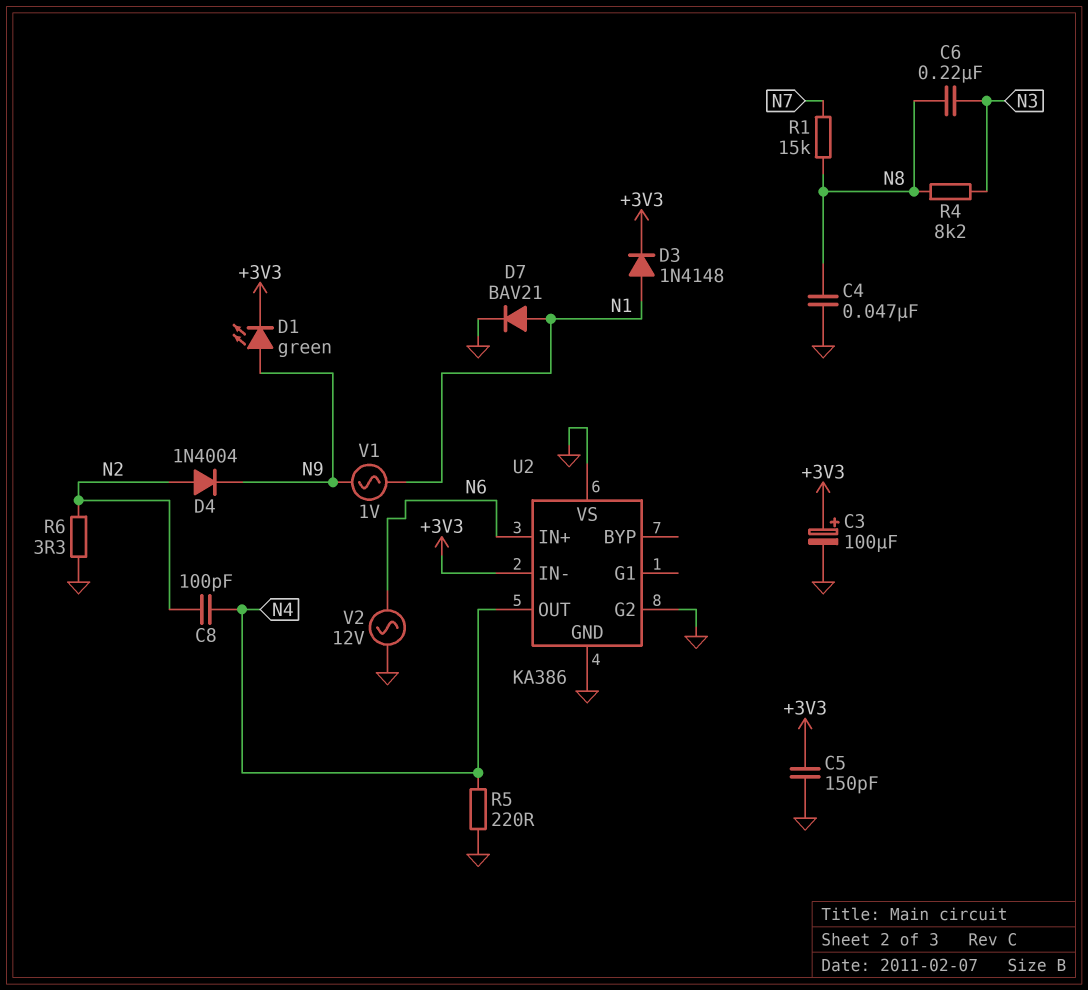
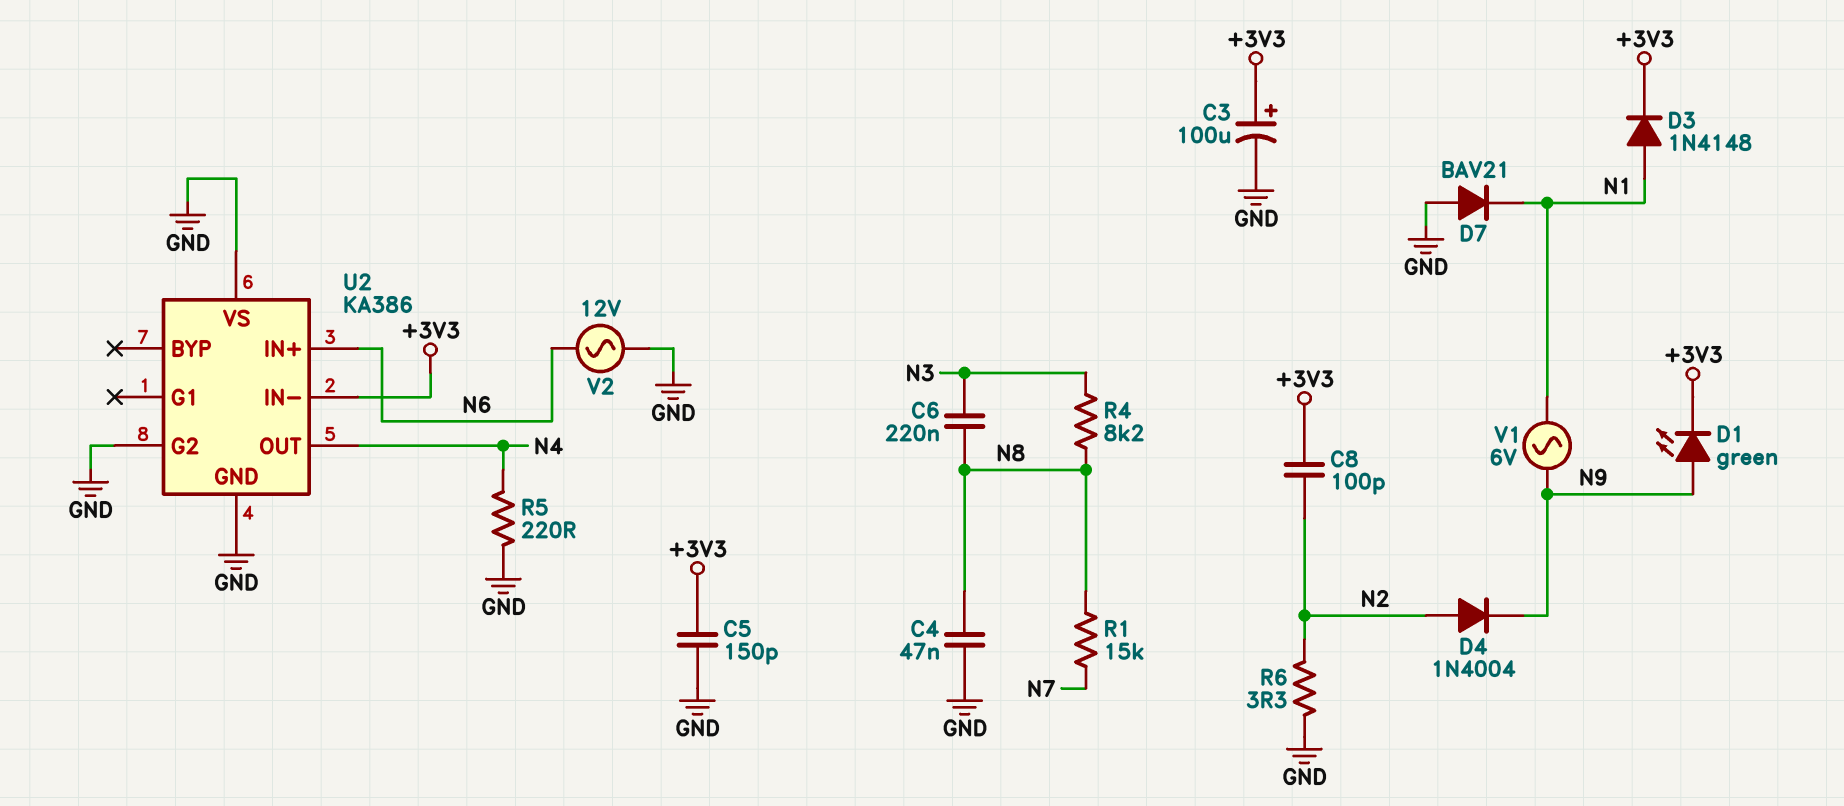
C8: 100pF (N2, N4) -> 100pF (+3V3, N2)
D7: diode BAV21 (A N1, K GND) -> diode BAV21 (A GND, K N1)
V1: AC 1V (N1, N9) -> AC 6V (N1, N9)

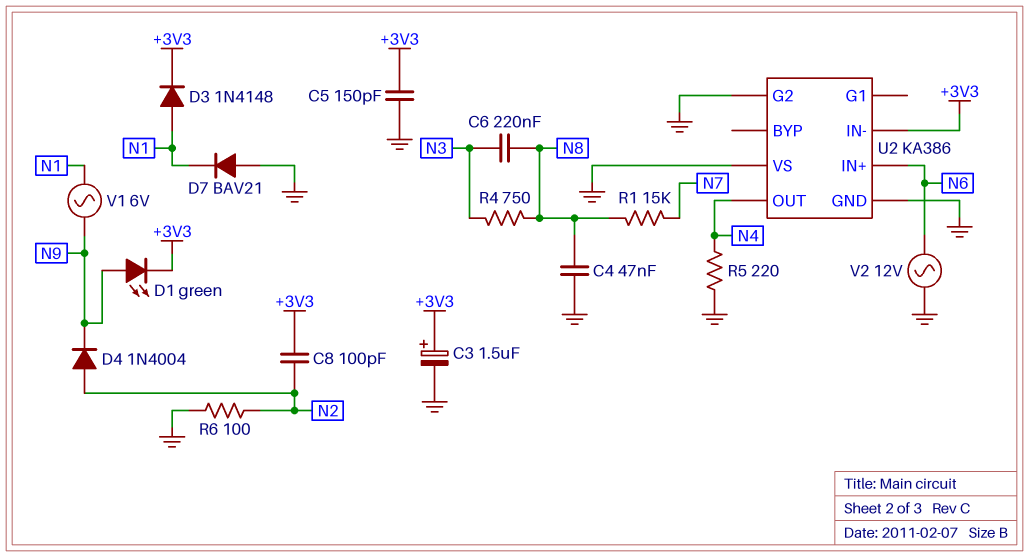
C3: 100uF (plus +3V3, minus GND) -> 1.5uF (plus +3V3, minus GND)
R4: 8.2k (N3, N8) -> 750 (N3, N8)
R6: 3.3 (GND, N2) -> 100 (GND, N2)

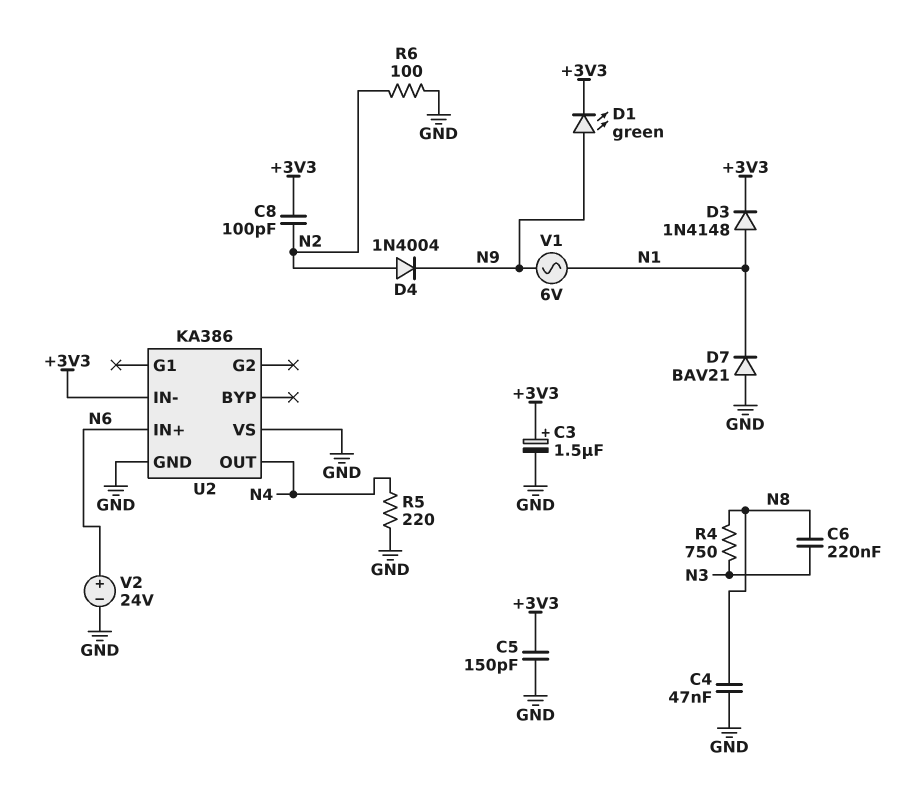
R1: 15k (N7, N8) -> none
U2 pin G2: GND -> none
V2: AC 12V (GND, N6) -> 24V (plus N6, minus GND)

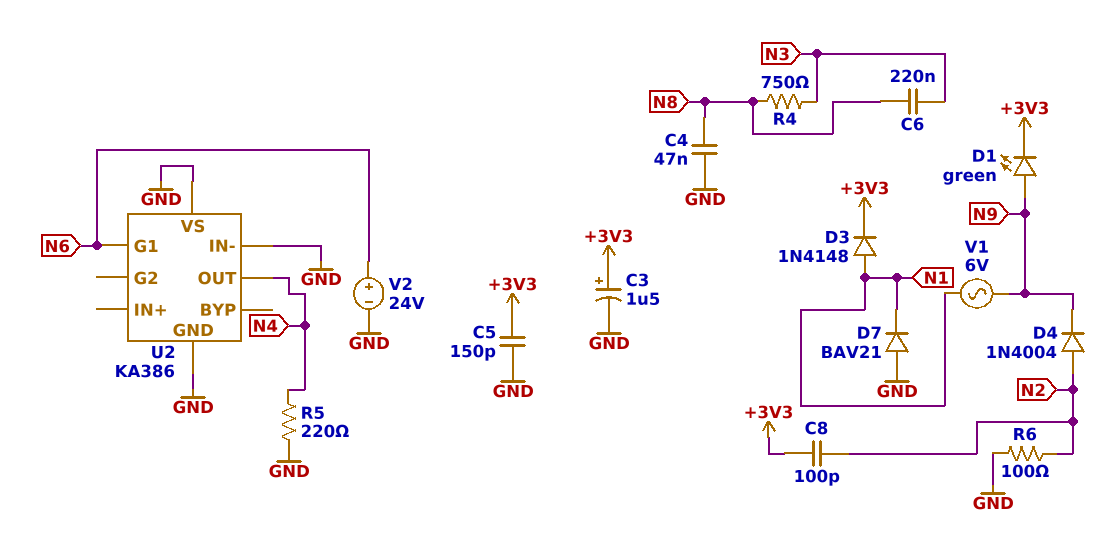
U2 pin G1: none -> N6
U2 pin IN+: N6 -> none
U2 pin IN-: +3V3 -> GND

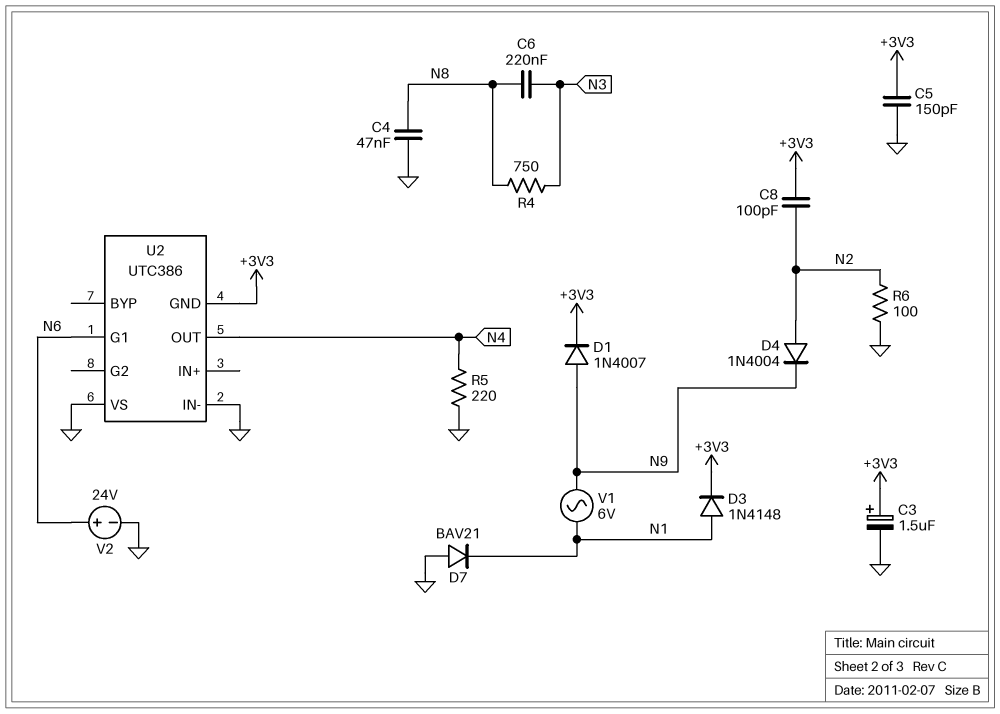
D1: LED green (A N9, K +3V3) -> diode 1N4007 (A N9, K +3V3)
U2: KA386 -> UTC386
U2 pin GND: GND -> +3V3

